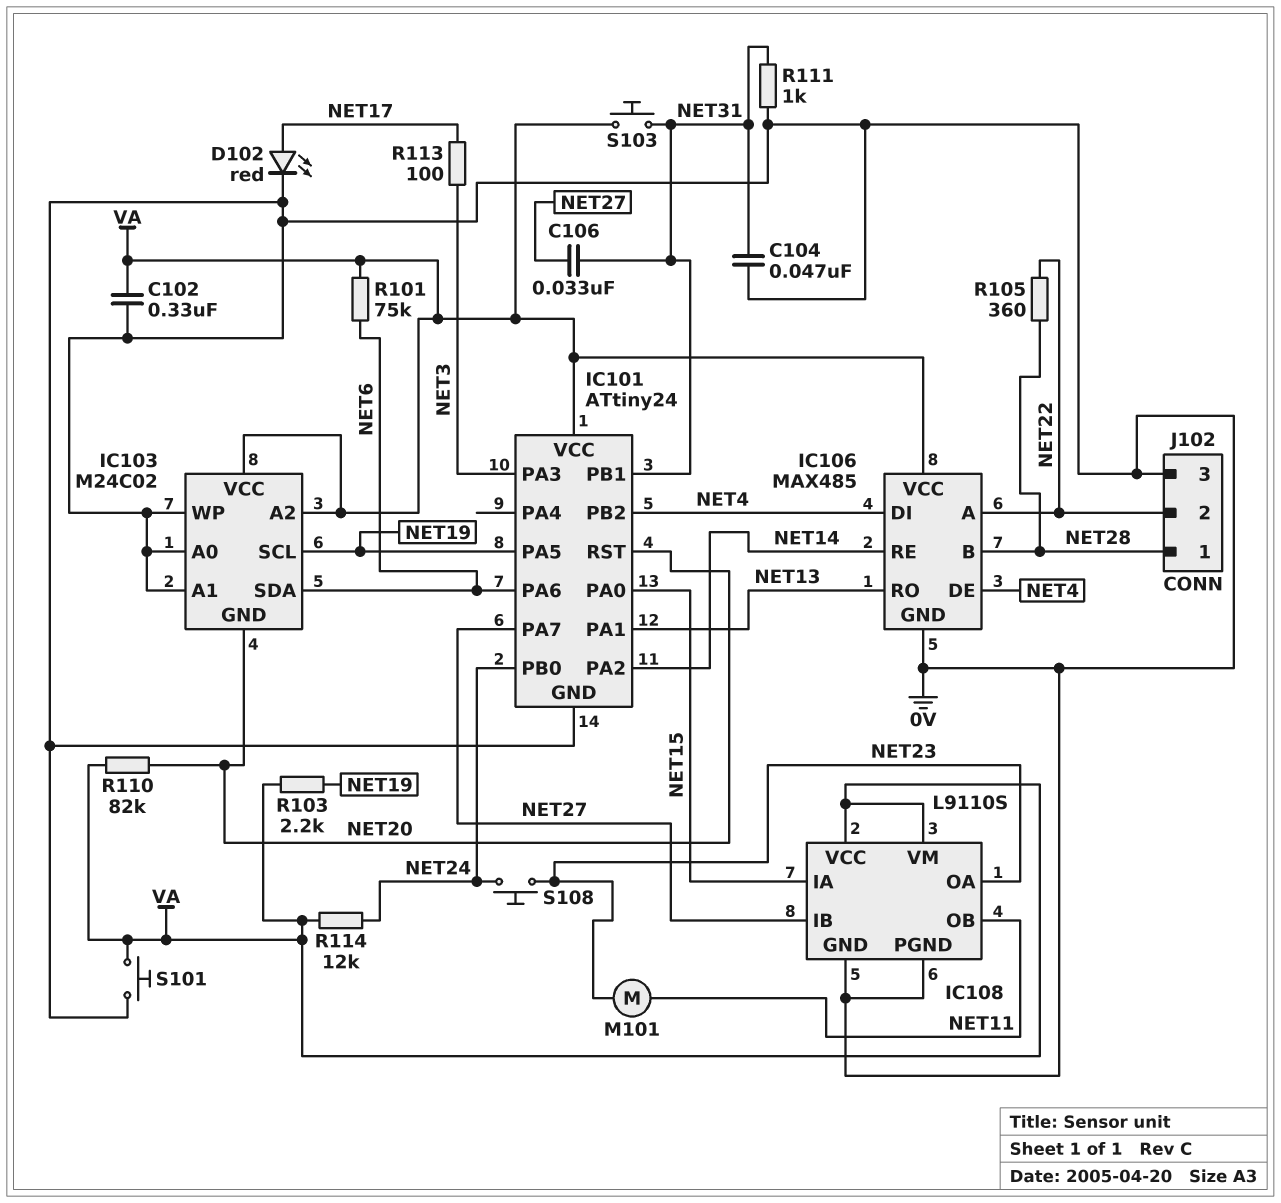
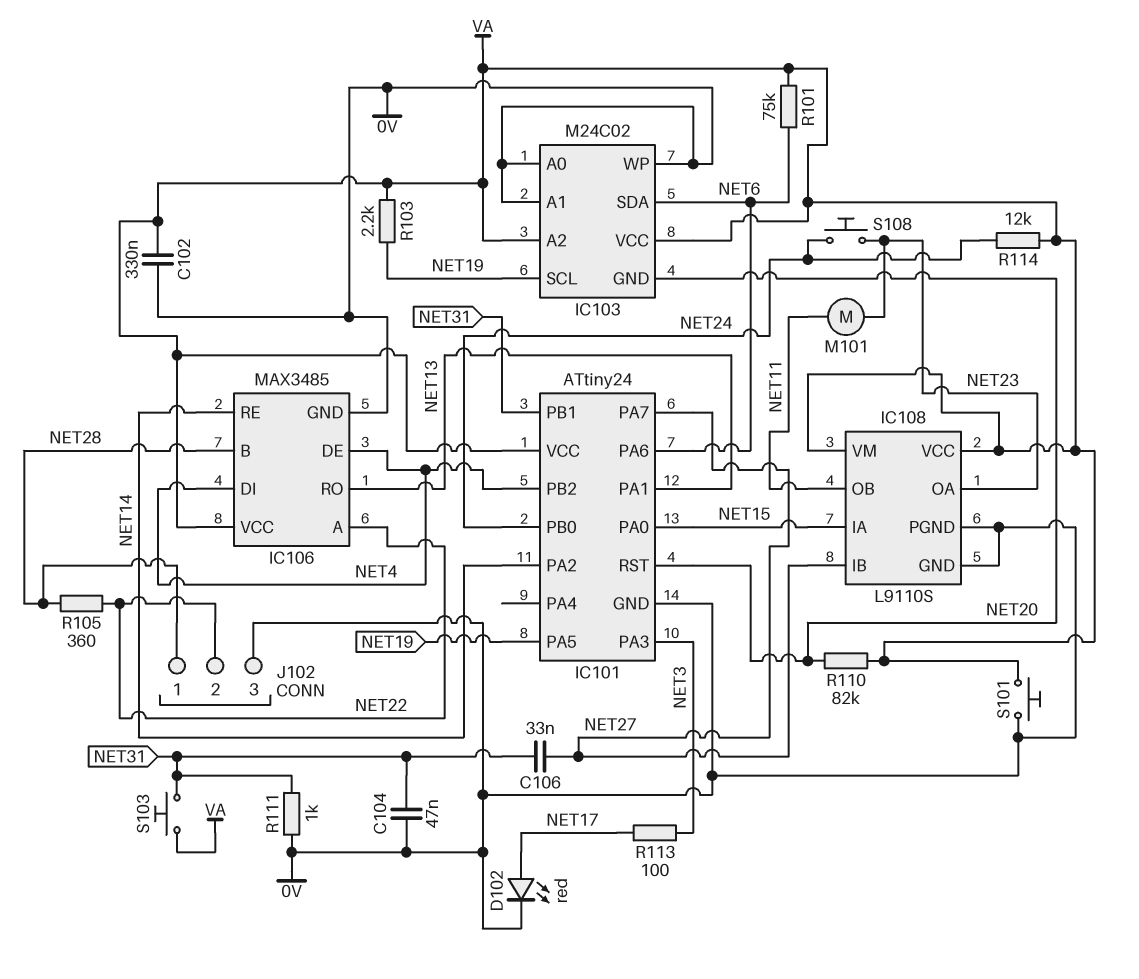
IC106: MAX485 -> MAX3485

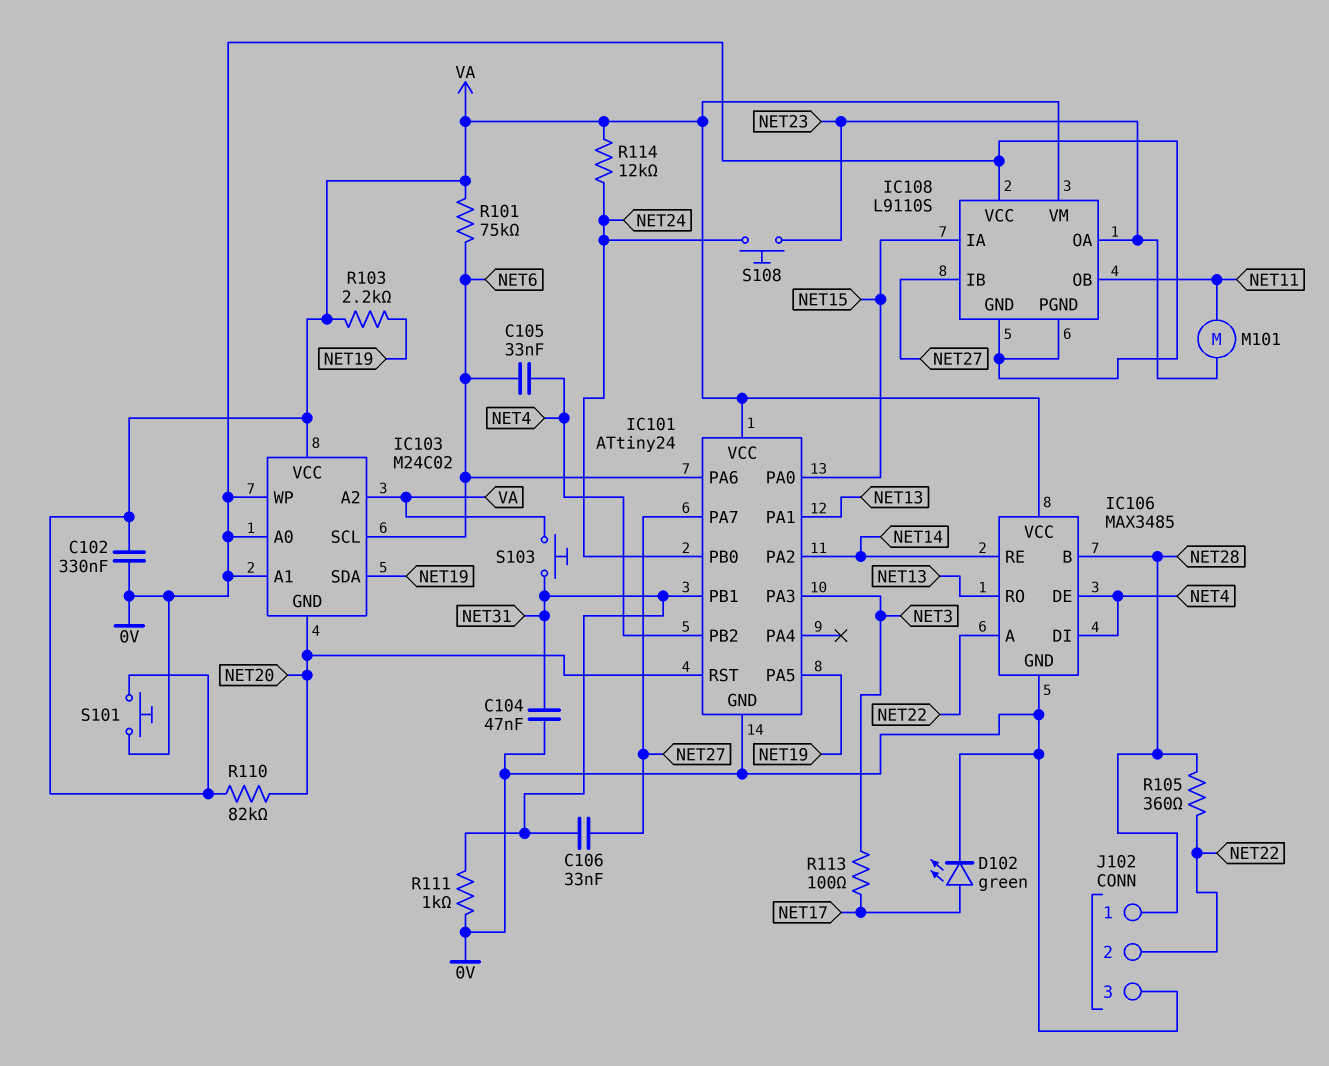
C105: none -> 33nF (NET4, NET6)
D102: LED red (A NET17, K 0V) -> LED green (A NET17, K 0V)
IC103 pin SCL: NET19 -> NET6
IC103 pin SDA: NET6 -> NET19
IC108 pin VCC: VA -> 0V

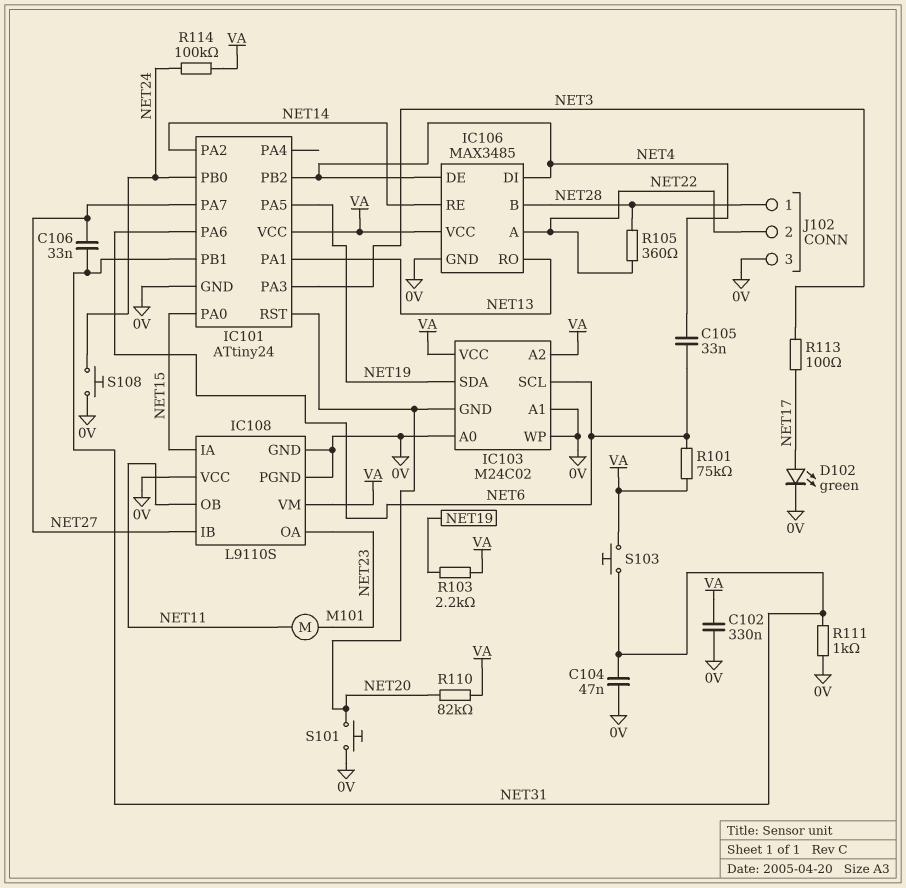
R114: 12k (NET24, VA) -> 100k (NET24, VA)
S101: button (0V, VA) -> button (0V, NET20)
S108: button (NET23, NET24) -> button (0V, NET24)

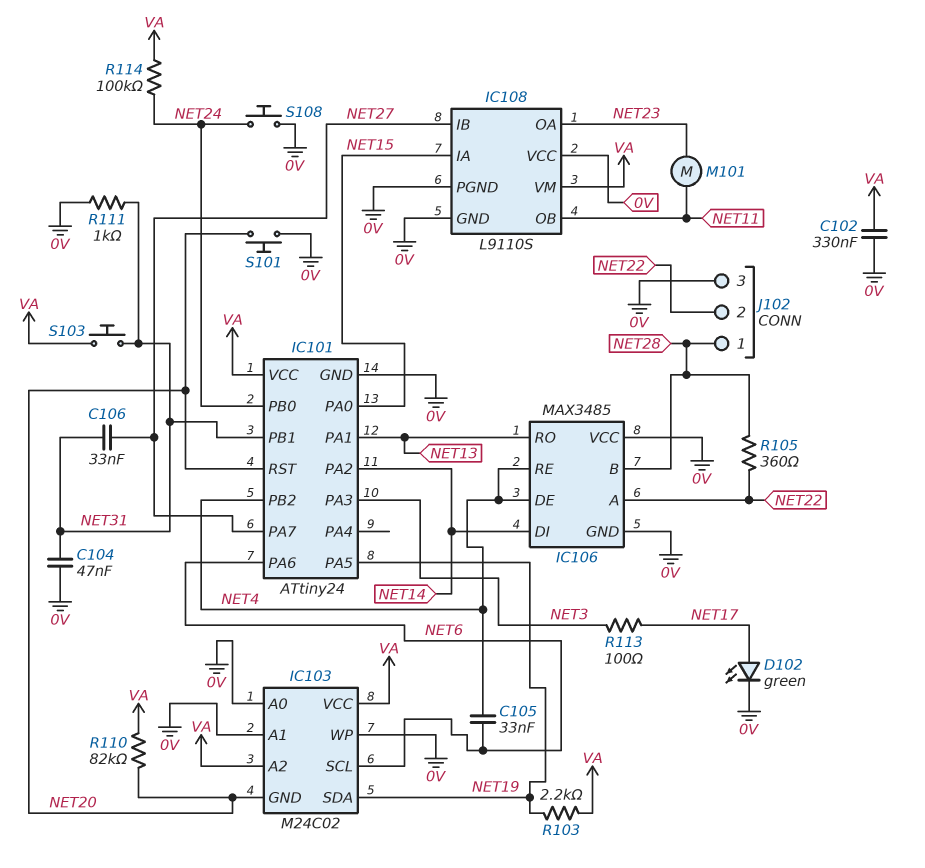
IC106 pin DI: NET4 -> NET14
IC106 pin RE: NET14 -> NET4
IC106 pin VCC: VA -> 0V
R101: 75k (NET6, VA) -> none

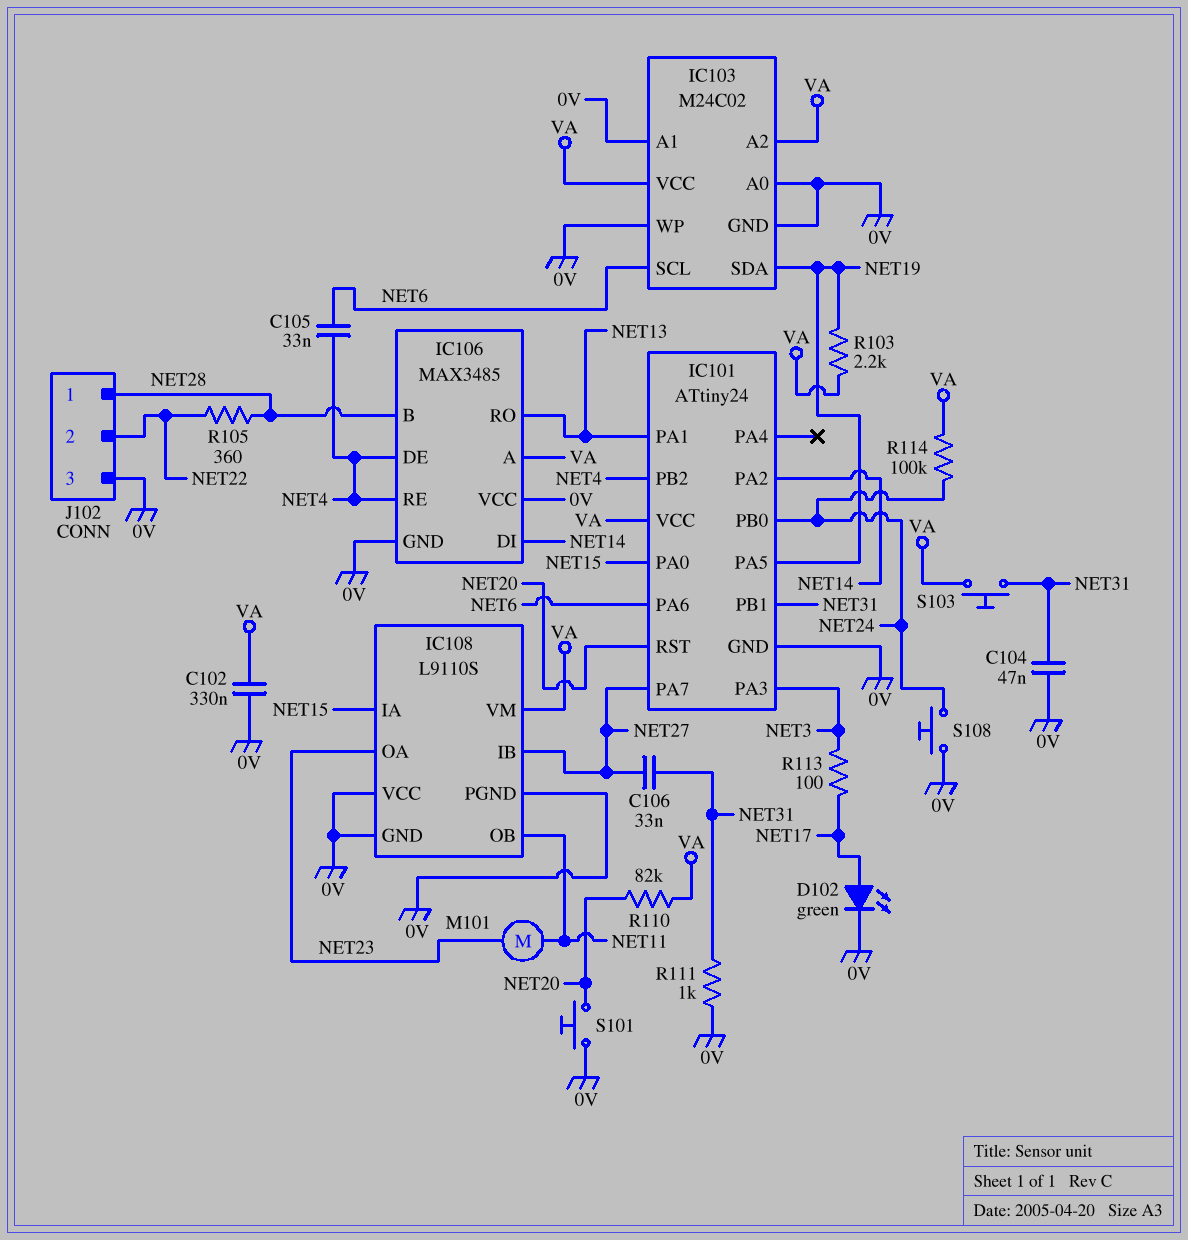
IC103 pin GND: NET20 -> 0V
IC106 pin A: NET22 -> VA

